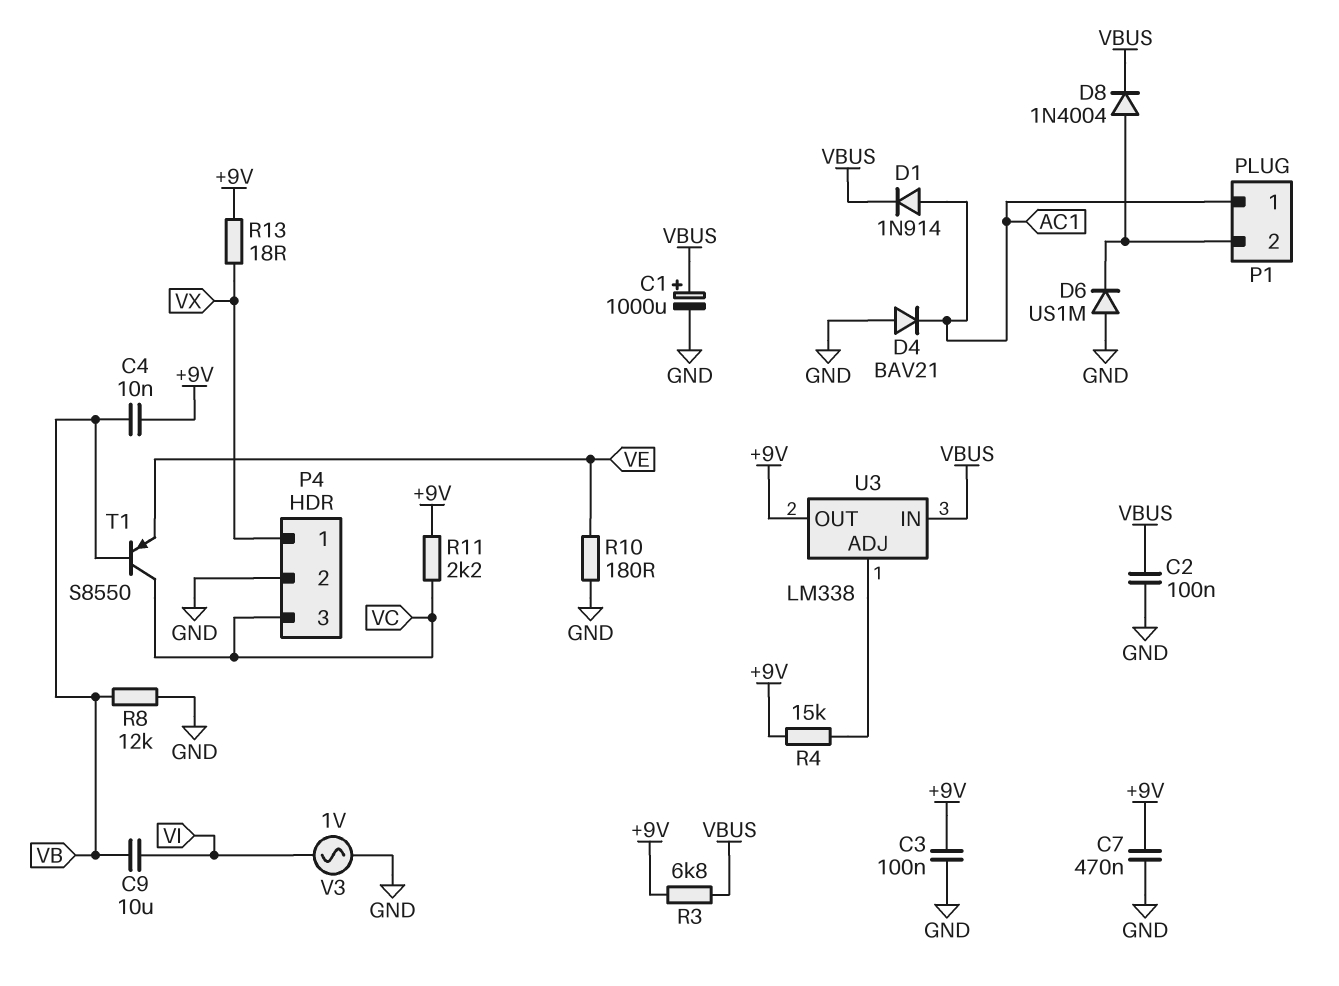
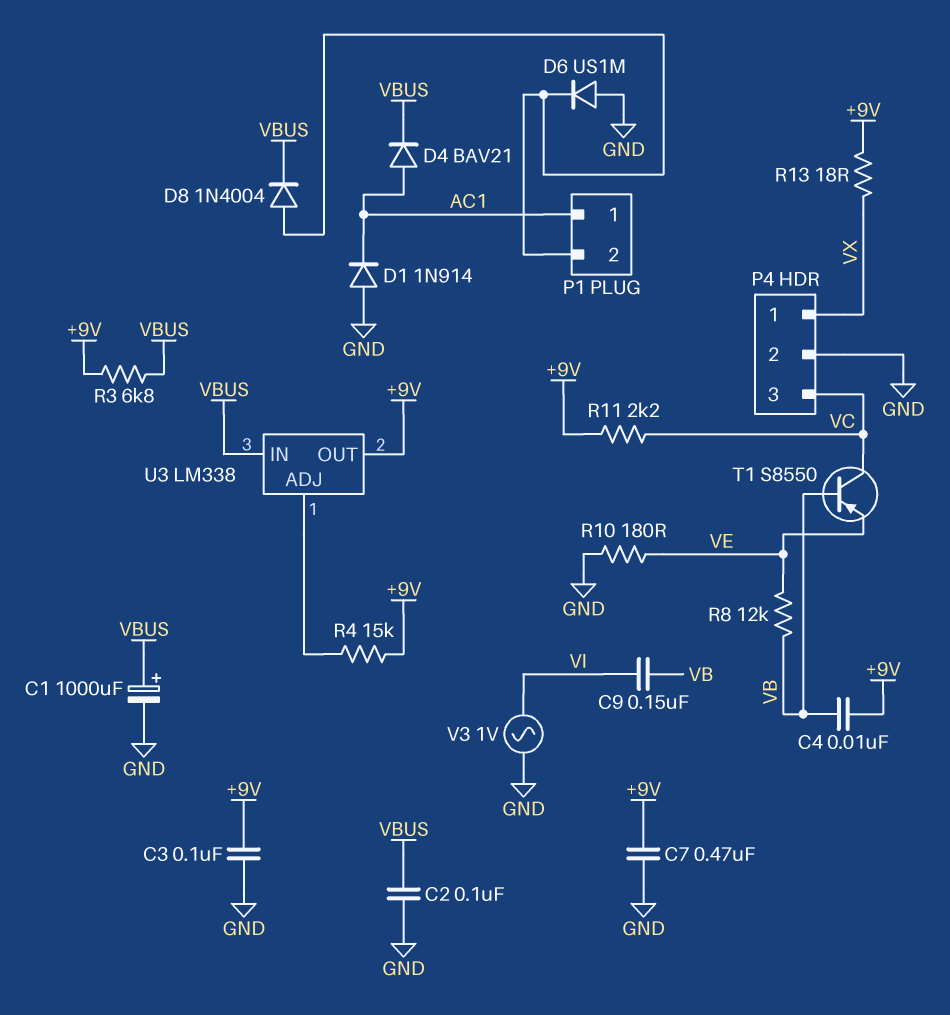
C9: 10uF (VB, VI) -> 150nF (VB, VI)
D1: diode 1N914 (A AC1, K VBUS) -> diode 1N914 (A GND, K AC1)
D4: diode BAV21 (A GND, K AC1) -> diode BAV21 (A AC1, K VBUS)
R8: 12k (GND, VB) -> 12k (VB, VE)

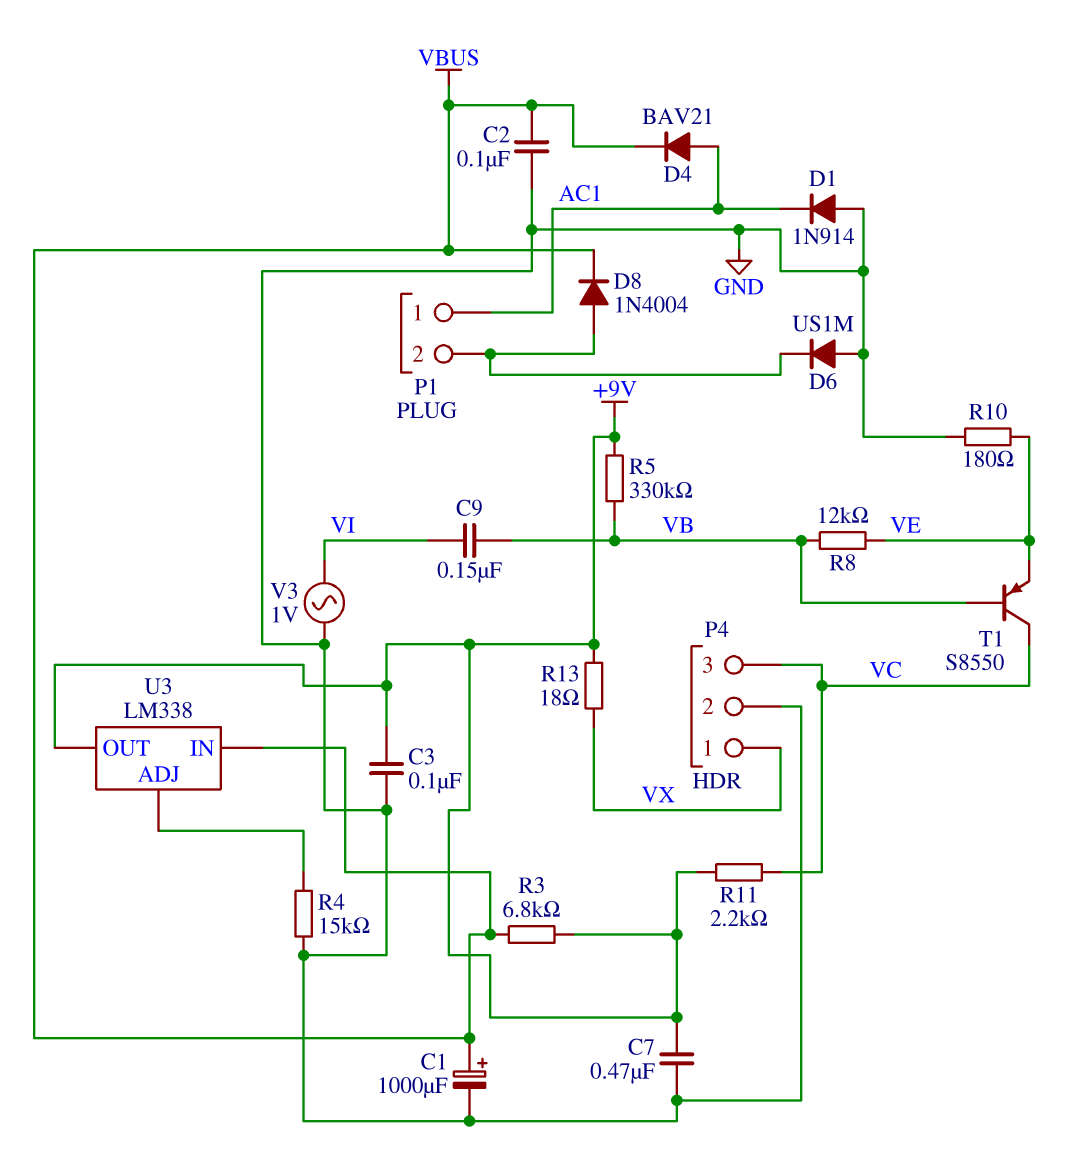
C4: 10nF (+9V, VB) -> none
R4: 15k (+9V, U3/ADJ) -> 15k (GND, U3/ADJ)
R5: none -> 330k (+9V, VB)

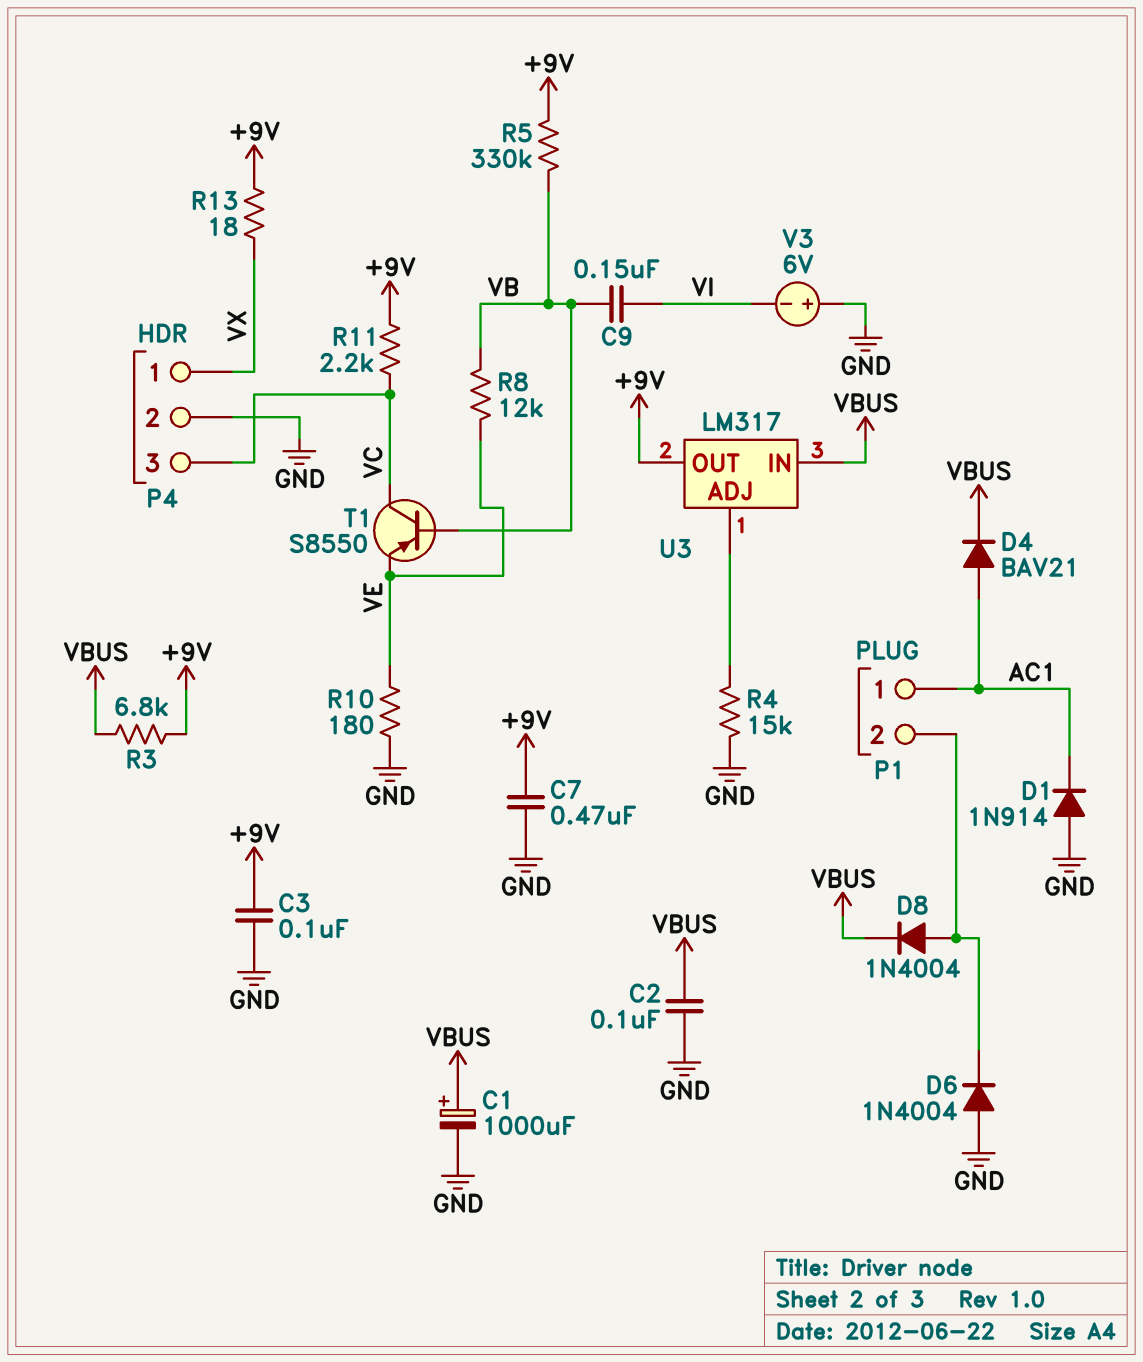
D6: diode US1M (A GND, K P1/2) -> diode 1N4004 (A GND, K P1/2)
U3: LM338 -> LM317
V3: AC 1V (GND, VI) -> 6V (plus GND, minus VI)

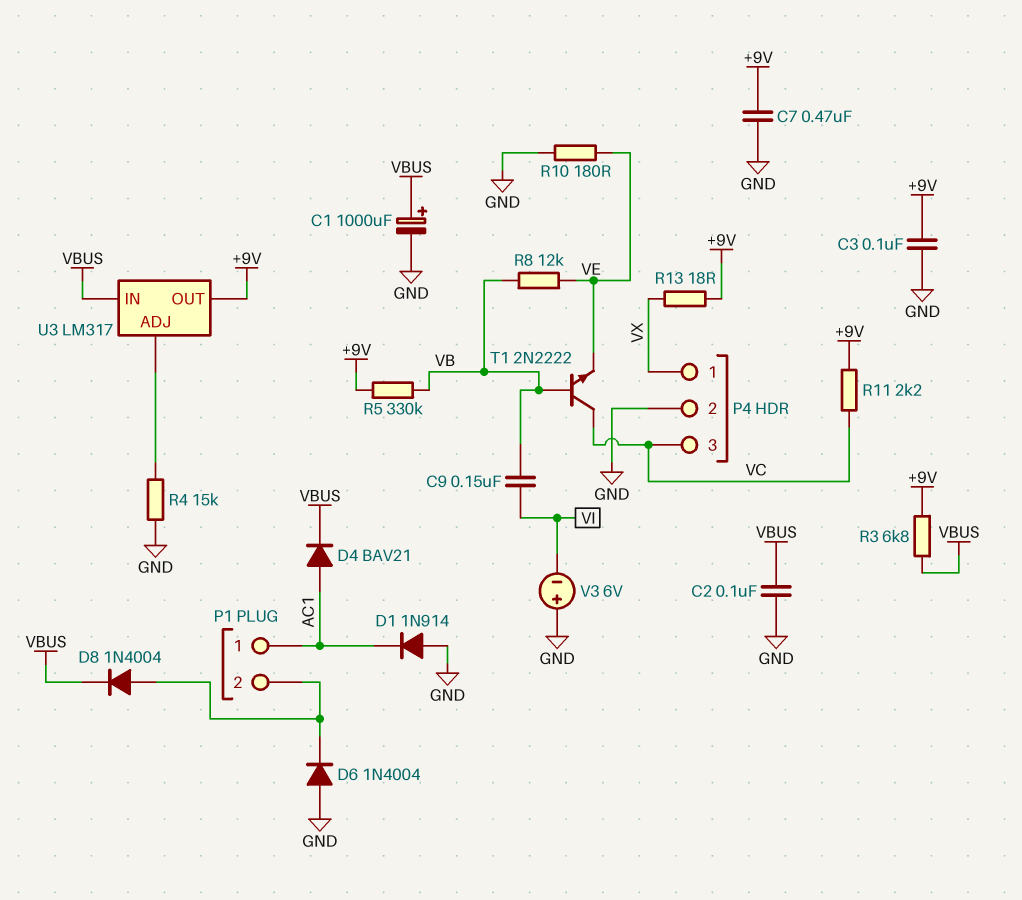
T1: PNP S8550 (B VB, C VC, E VE) -> NPN 2N2222 (B VB, C VC, E VE)

